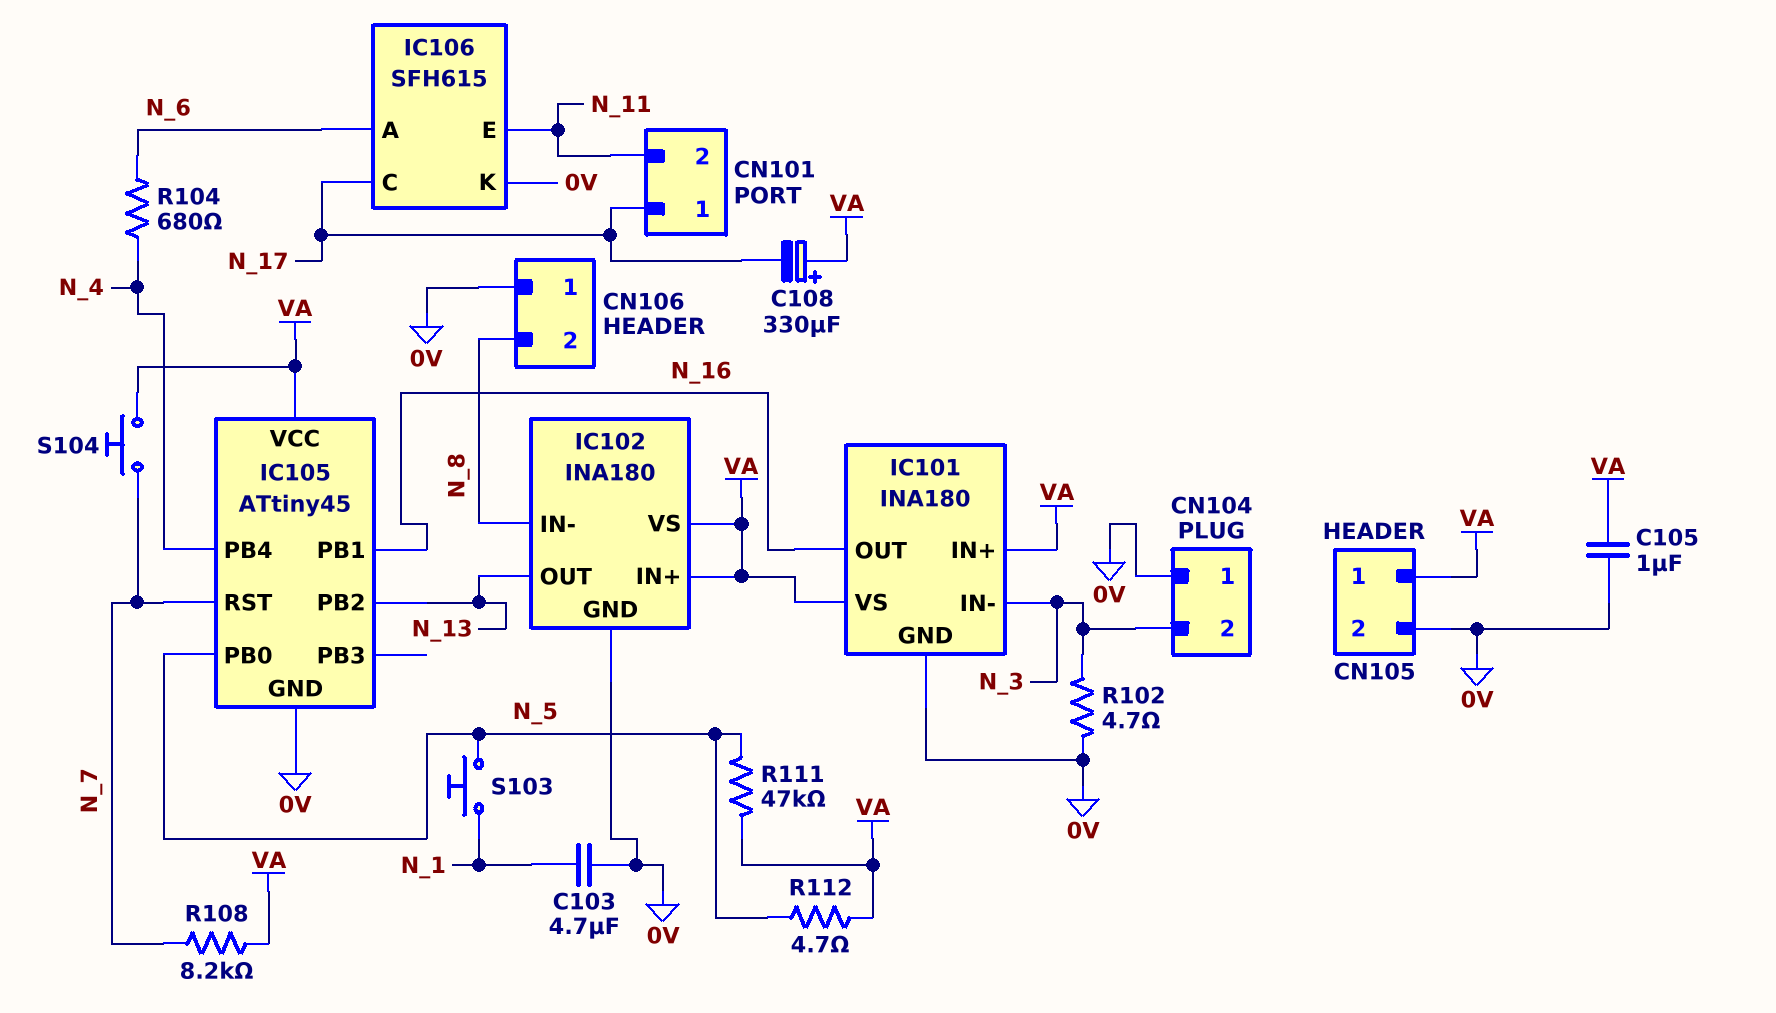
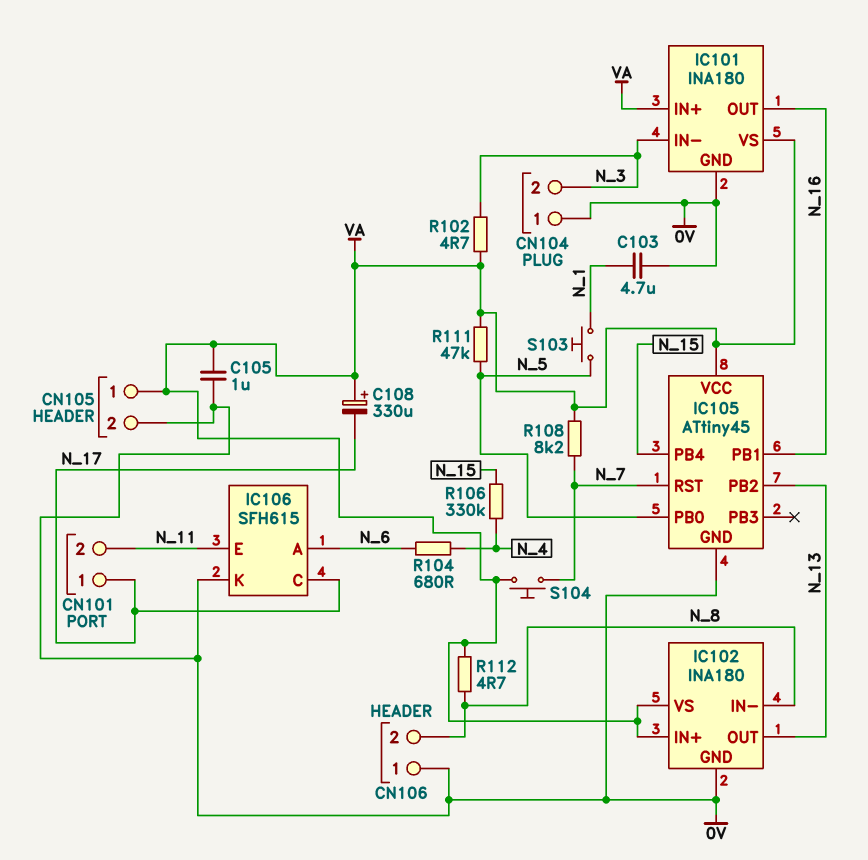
IC105 pin PB4: N_4 -> N_15
R102: 4.7 (0V, N_3) -> 4.7 (N_3, VA)
R106: none -> 330k (N_4, N_15)
R112: 4.7 (N_5, VA) -> 4.7 (N_8, VA)

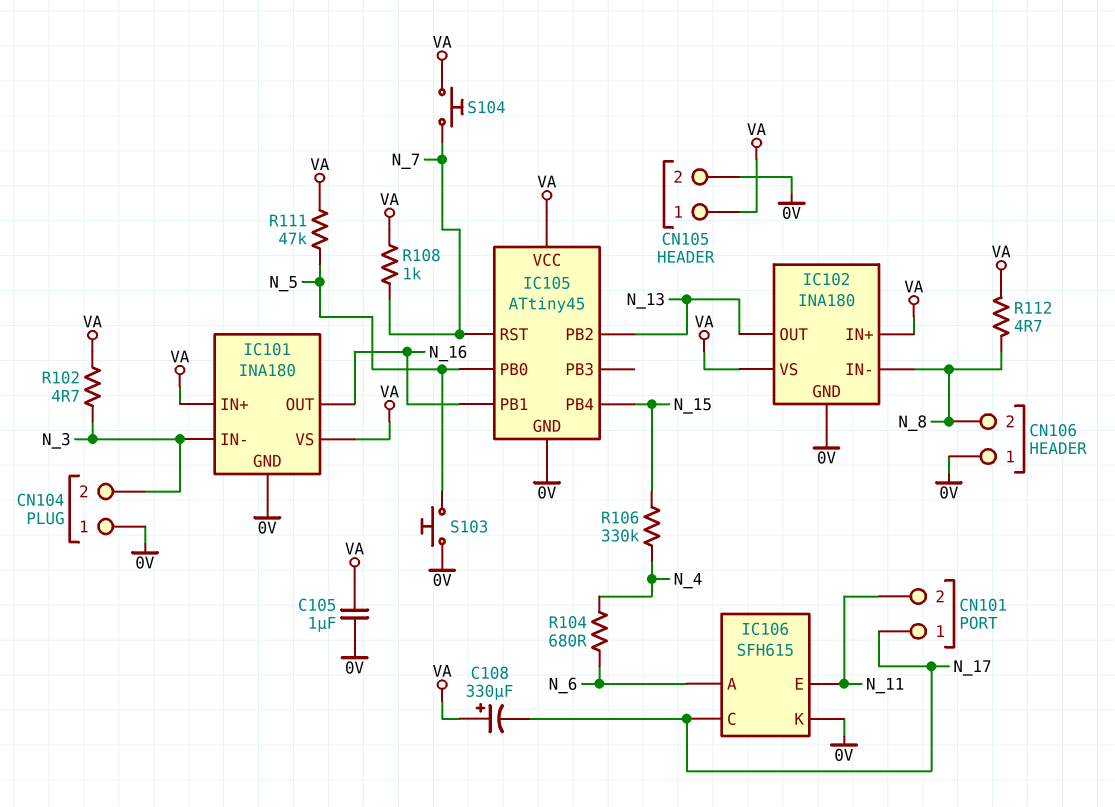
C103: 4.7uF (0V, N_1) -> none
R108: 8.2k (N_7, VA) -> 1k (N_7, VA)
S103: button (N_1, N_5) -> button (0V, N_5)

